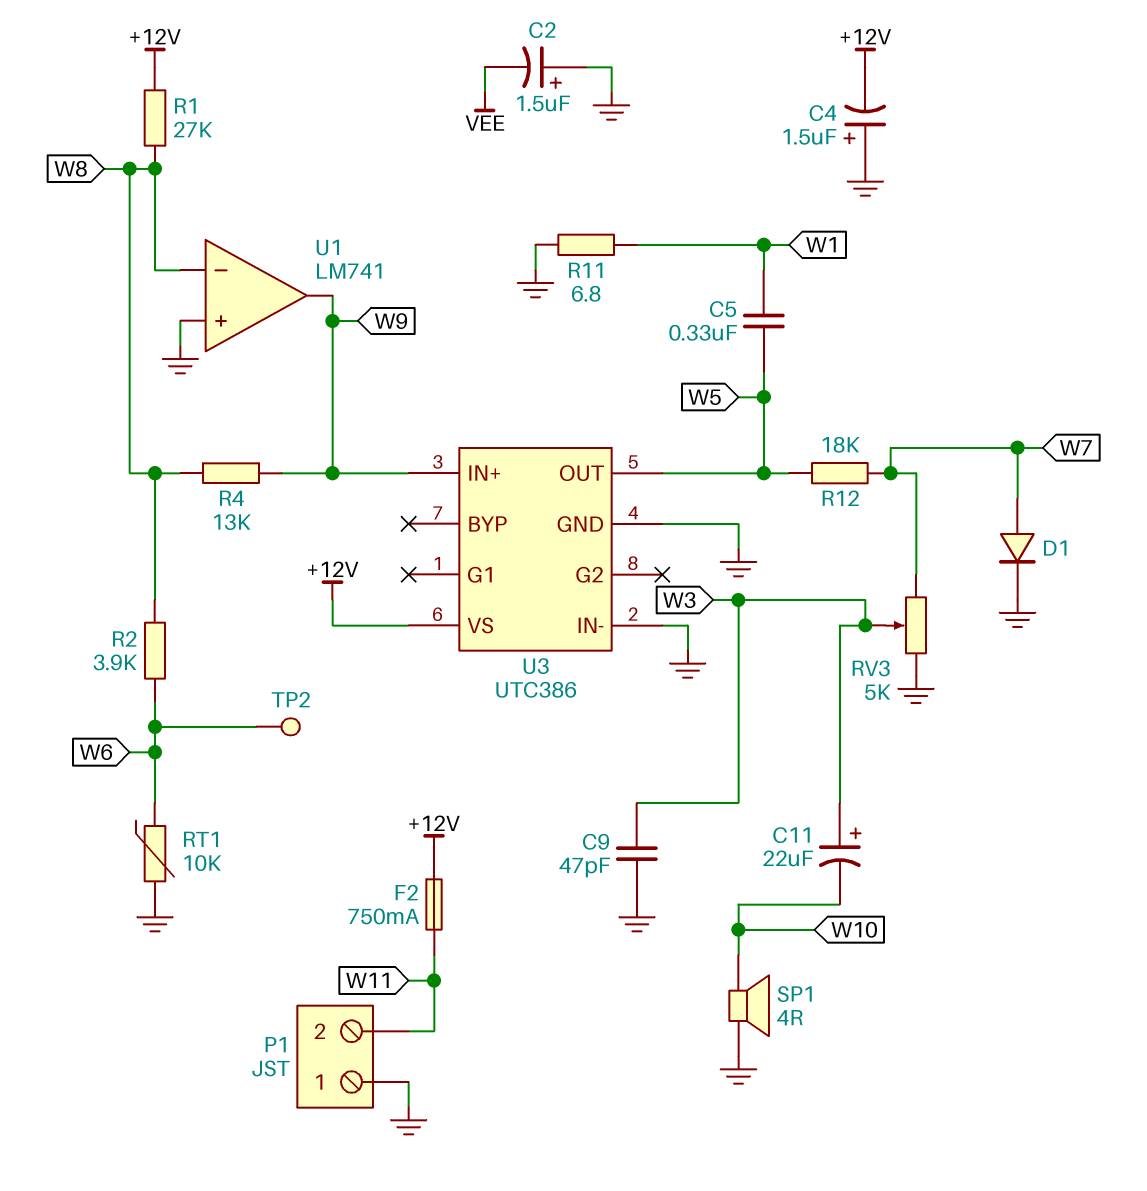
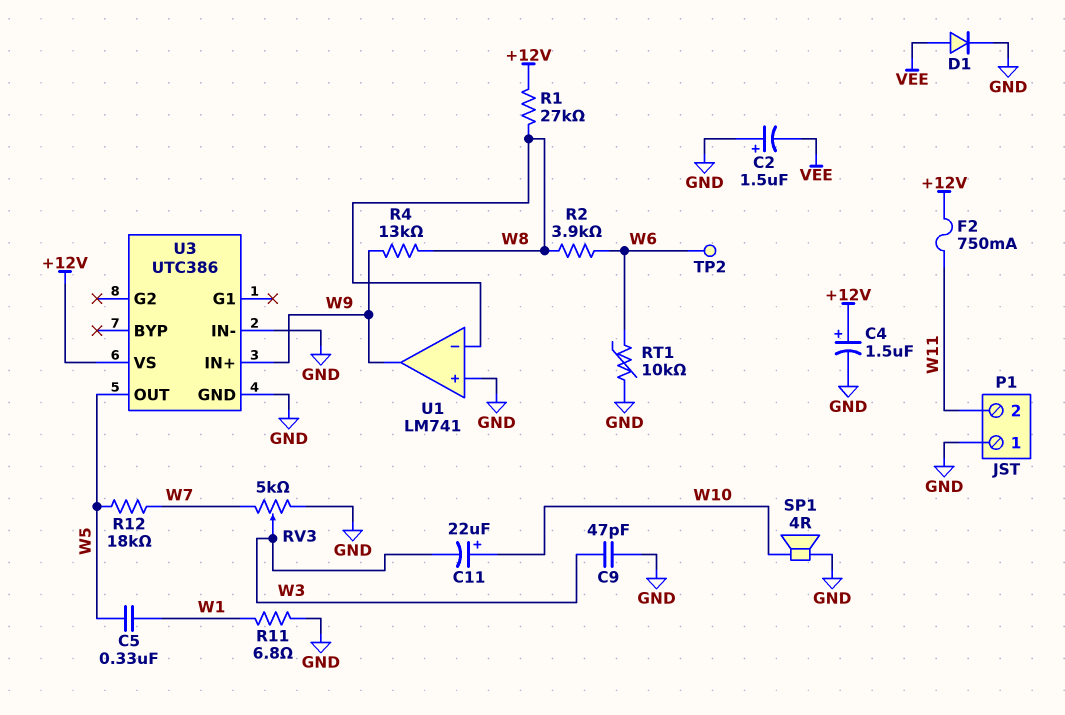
C4: 1.5uF (plus GND, minus +12V) -> 1.5uF (plus +12V, minus GND)
C11: 22uF (plus W3, minus W10) -> 22uF (plus W10, minus W3)
D1: diode (A W7, K GND) -> diode (A VEE, K GND)

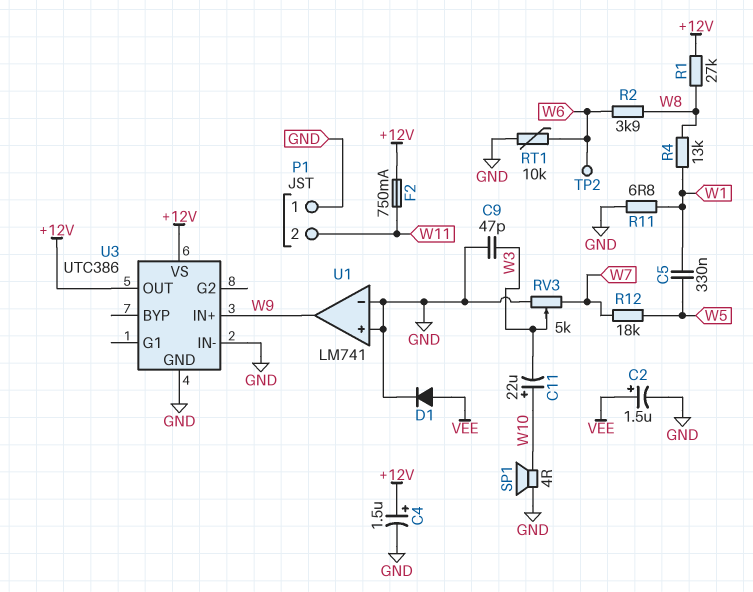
C2: 1.5uF (plus GND, minus VEE) -> 1.5uF (plus VEE, minus GND)
R4: 13k (W8, W9) -> 13k (W1, W8)
U1 pin in-: W8 -> GND
U3 pin OUT: W5 -> +12V

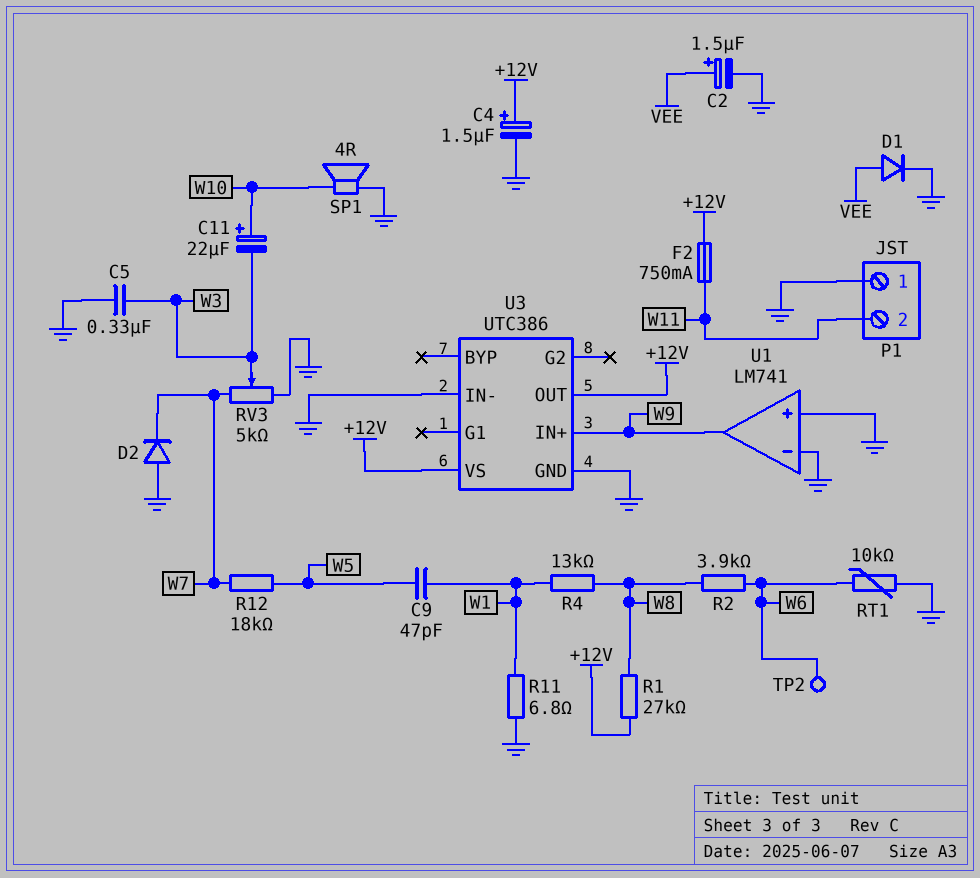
C5: 330nF (W1, W5) -> 330nF (GND, W3)
C9: 47pF (GND, W3) -> 47pF (W1, W5)
D2: none -> diode (A GND, K W7)

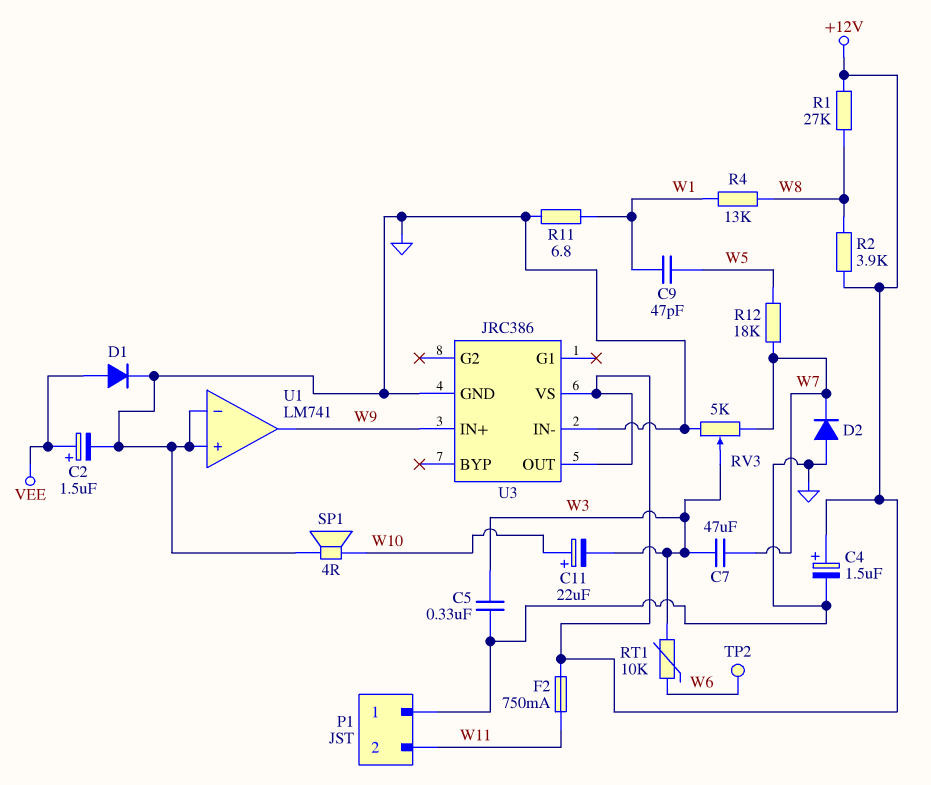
C7: none -> 47uF (W3, W7)
R2: 3.9k (W6, W8) -> 3.9k (+12V, W8)
RT1: 10k (GND, W6) -> 10k (W3, W6)
U3: UTC386 -> JRC386

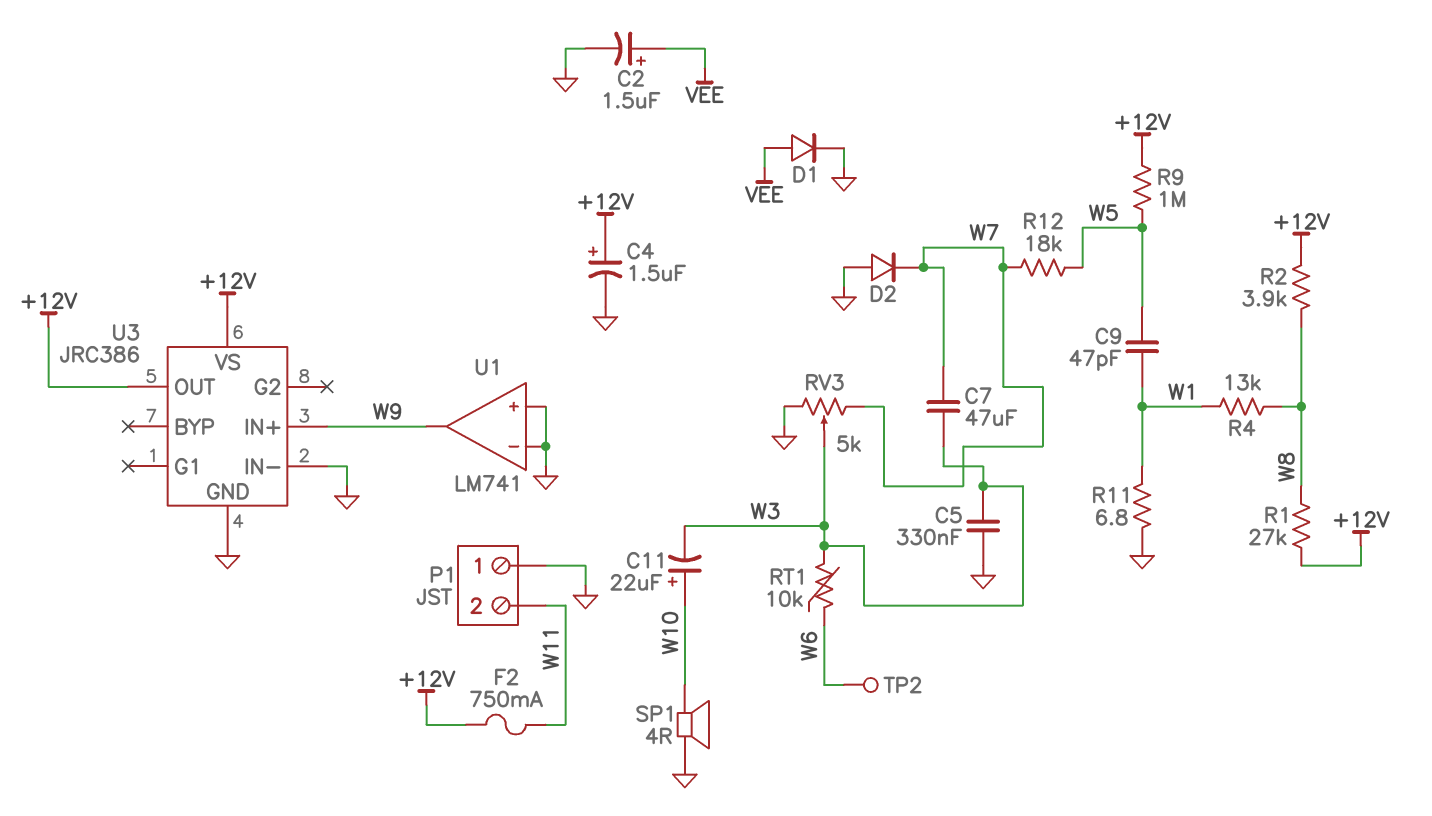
R9: none -> 1M (+12V, W5)

